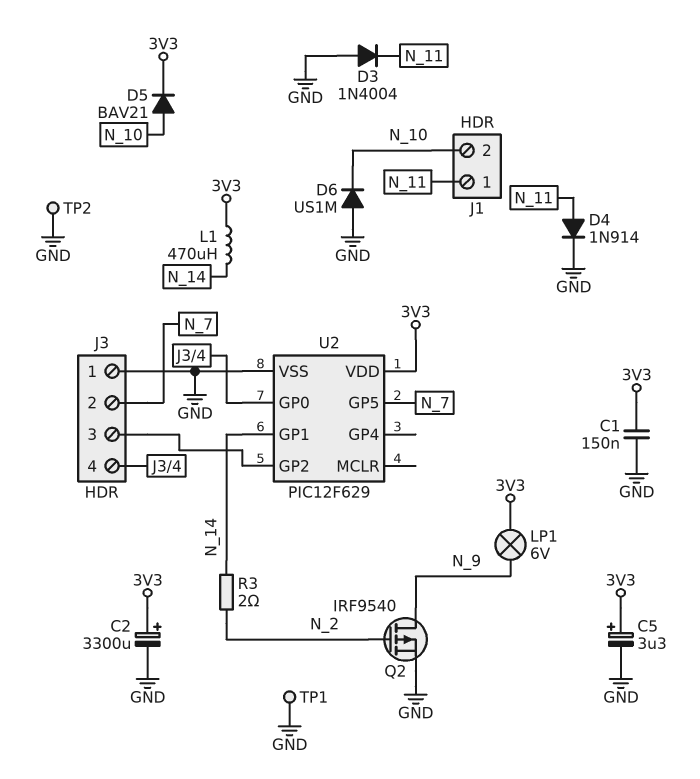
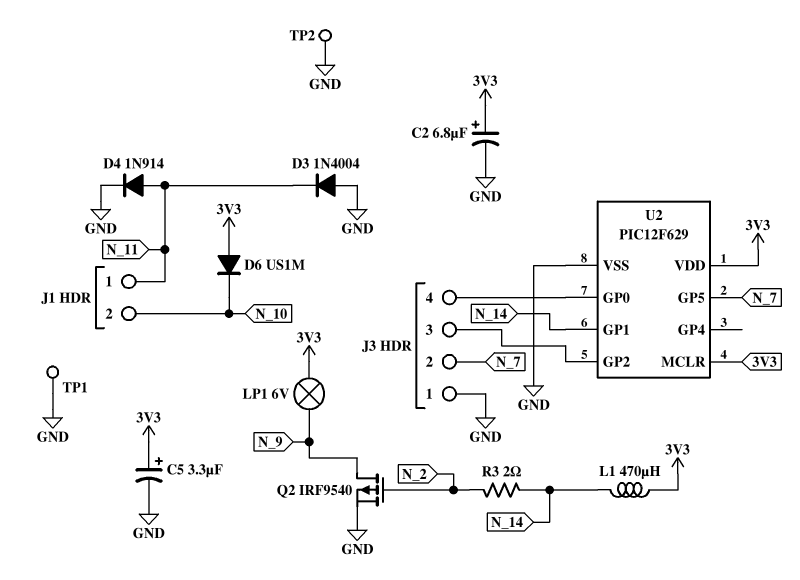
C1: 150nF (3V3, GND) -> none
C2: 3300uF (plus 3V3, minus GND) -> 6.8uF (plus 3V3, minus GND)
D5: diode BAV21 (A N_10, K 3V3) -> none
D6: diode US1M (A GND, K N_10) -> diode US1M (A 3V3, K N_10)
U2 pin MCLR: none -> 3V3

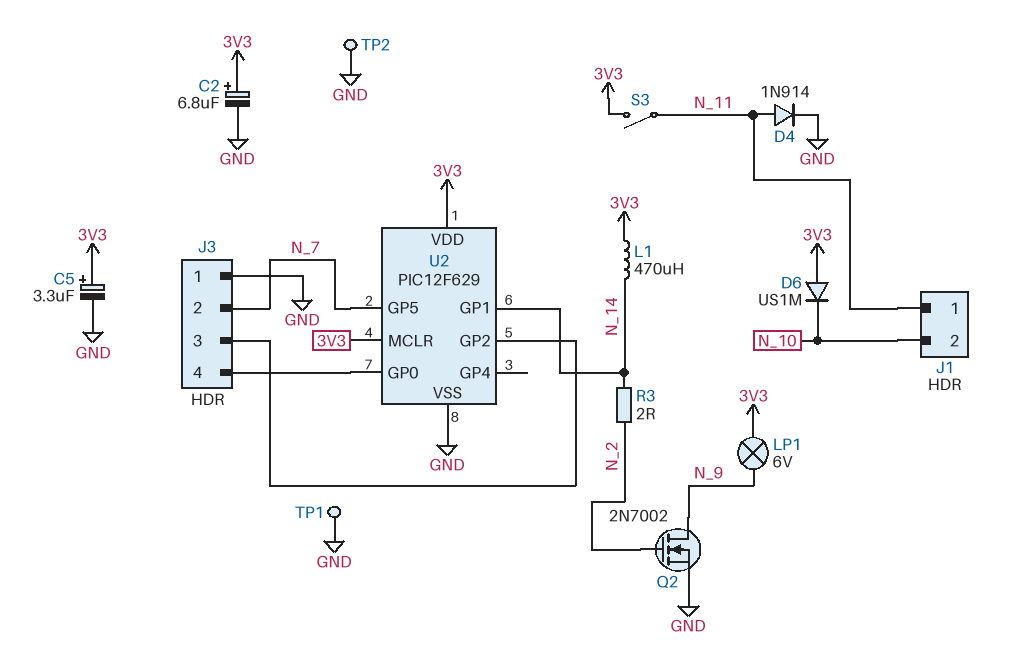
D3: diode 1N4004 (A GND, K N_11) -> none
Q2: PMOS IRF9540 (G N_2, D N_9, S GND) -> NMOS 2N7002 (G N_2, D N_9, S GND)
S3: none -> switch (3V3, N_11)

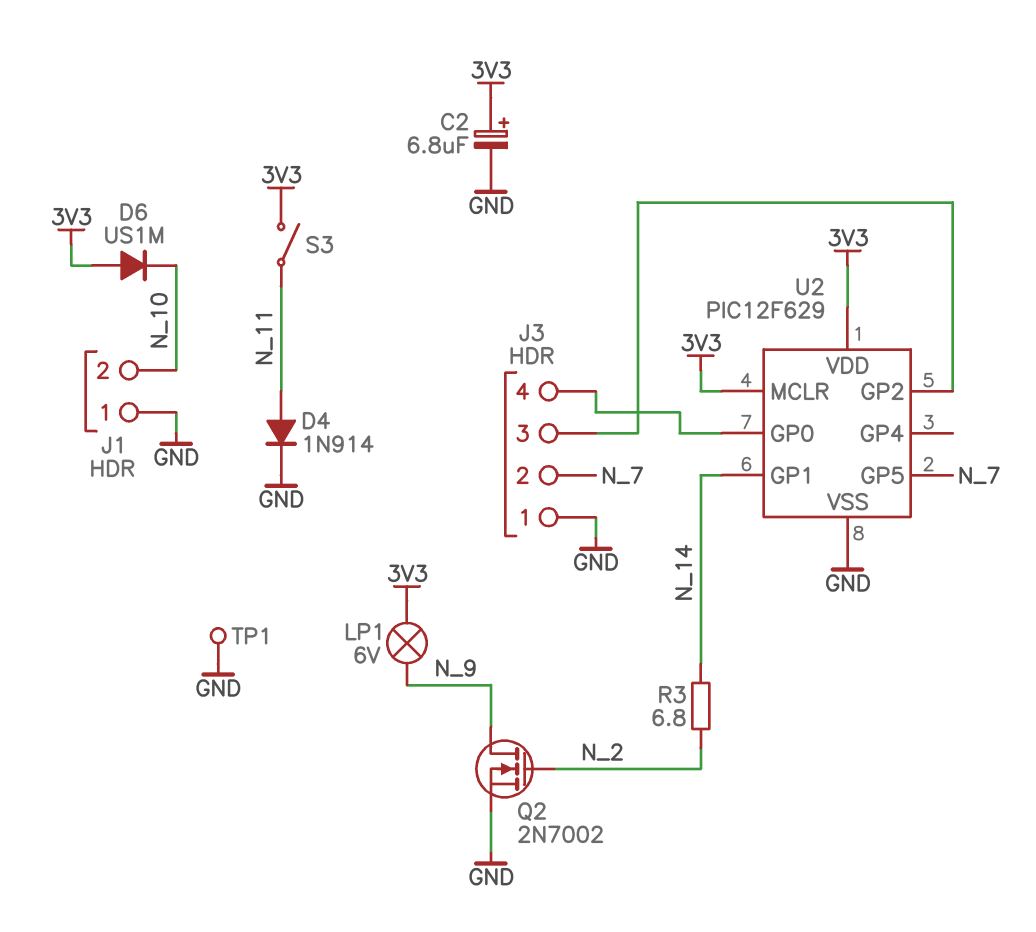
C5: 3.3uF (plus 3V3, minus GND) -> none
J1 pin 1: N_11 -> GND
L1: 470uH (3V3, N_14) -> none
R3: 2 (N_2, N_14) -> 6.8 (N_2, N_14)
TP2: test point (GND) -> none

